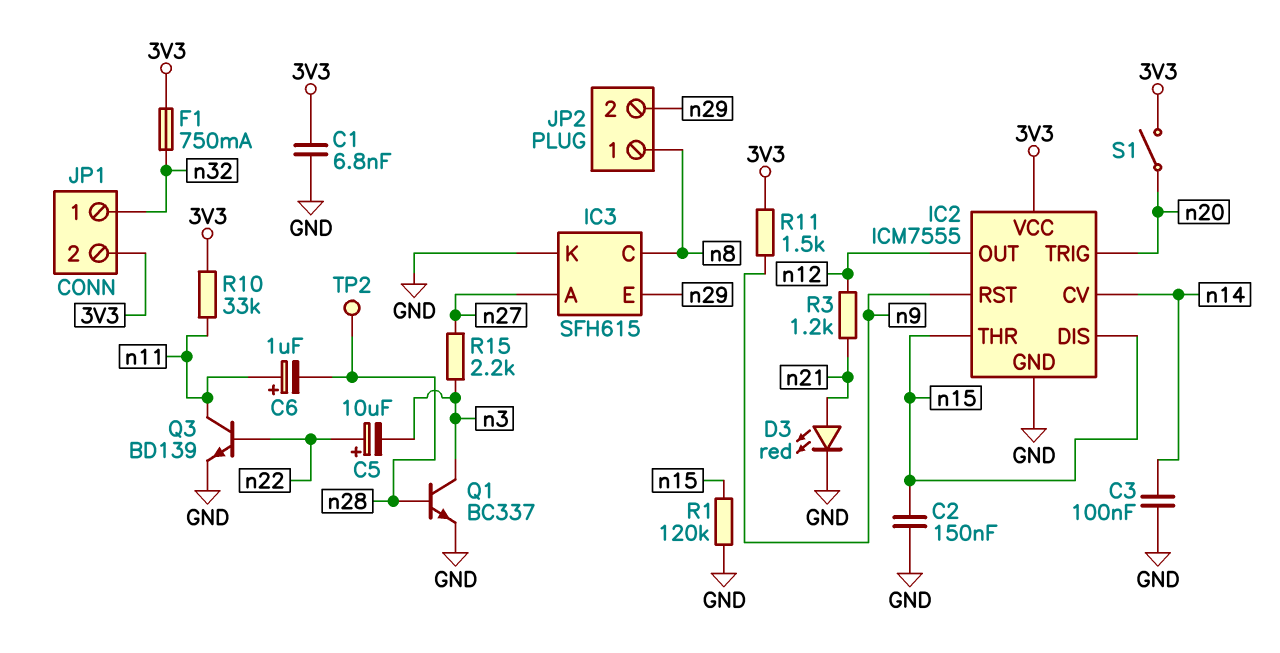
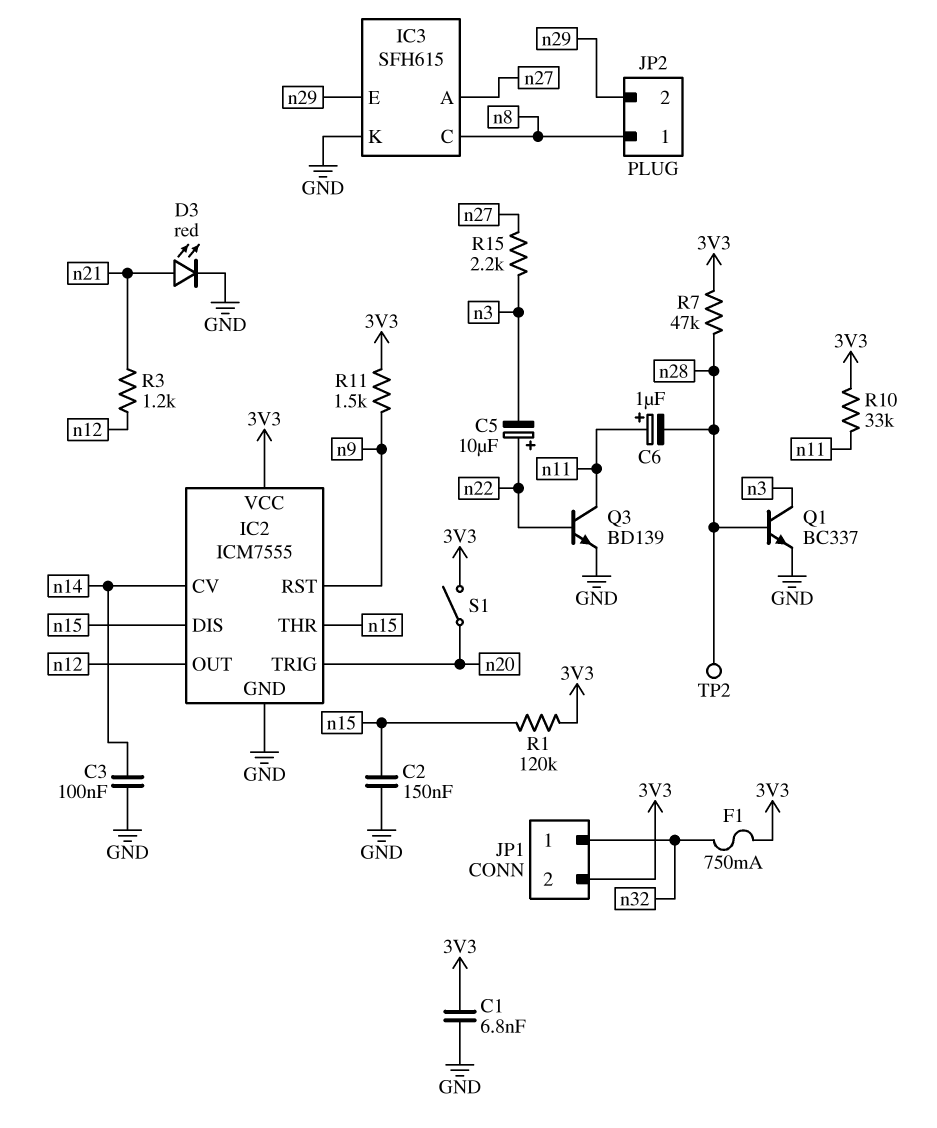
R1: 120k (GND, n15) -> 120k (3V3, n15)
R7: none -> 47k (3V3, n28)

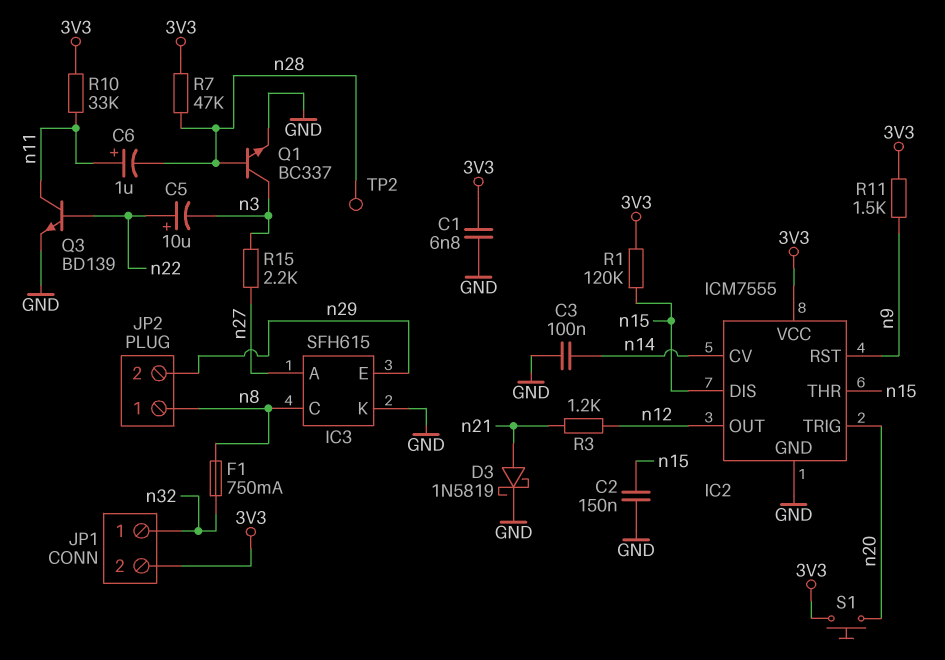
D3: LED red (A n21, K GND) -> schottky 1N5819 (A n21, K GND)
F1: 750mA (3V3, n32) -> 750mA (n8, n32)
S1: switch (3V3, n20) -> button (3V3, n20)

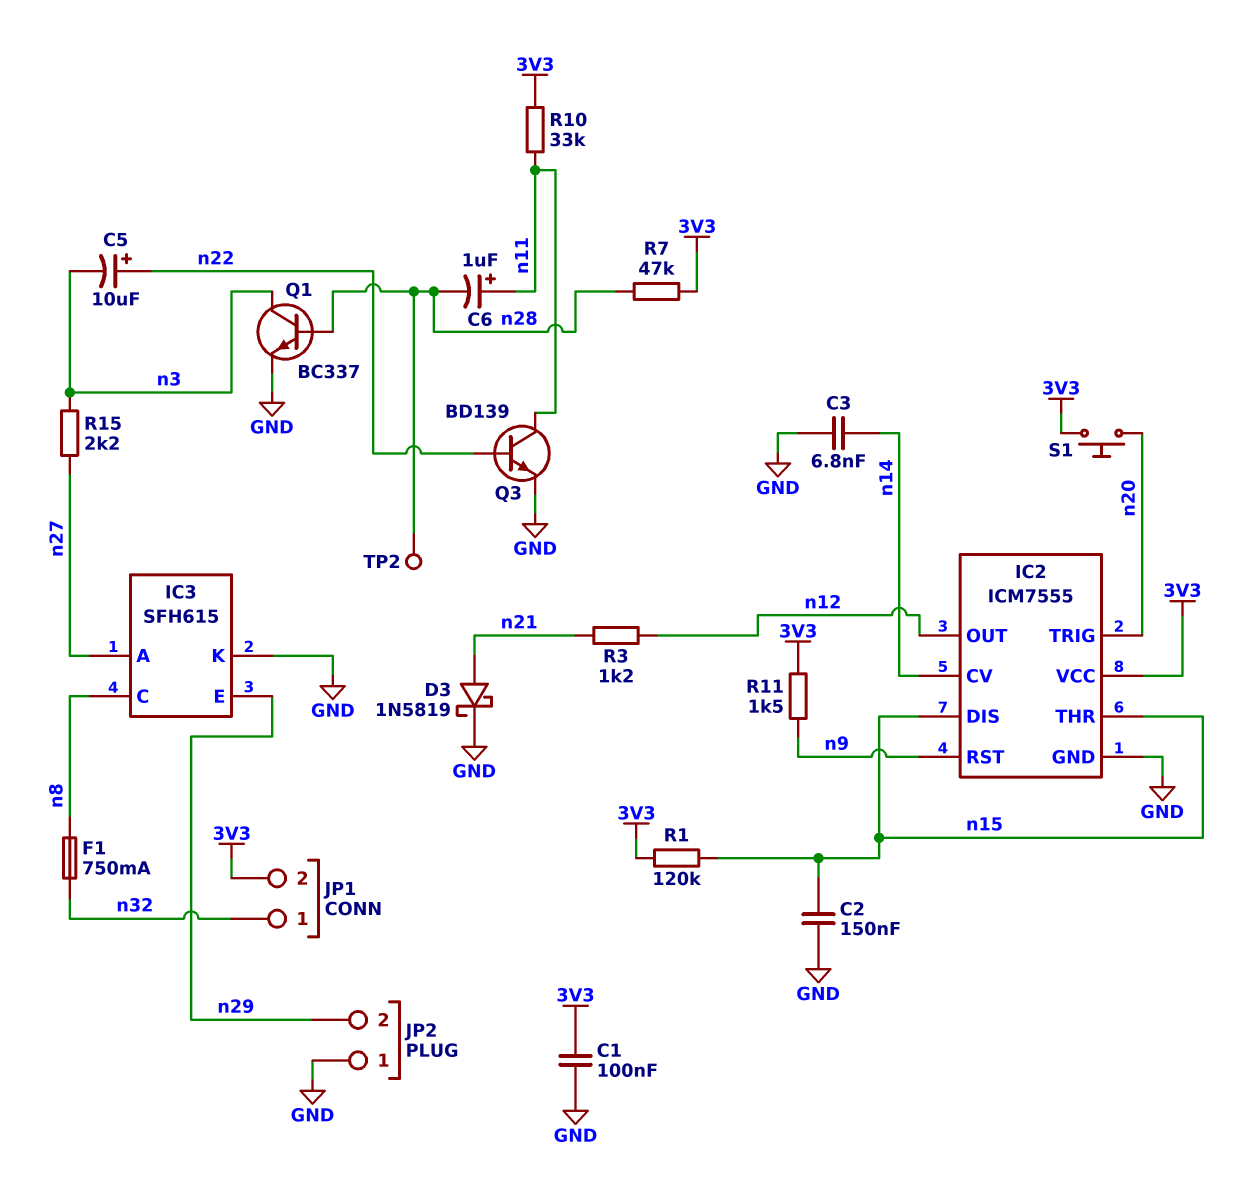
C1: 6.8nF (3V3, GND) -> 100nF (3V3, GND)
C3: 100nF (GND, n14) -> 6.8nF (GND, n14)
JP2 pin 1: n8 -> GND

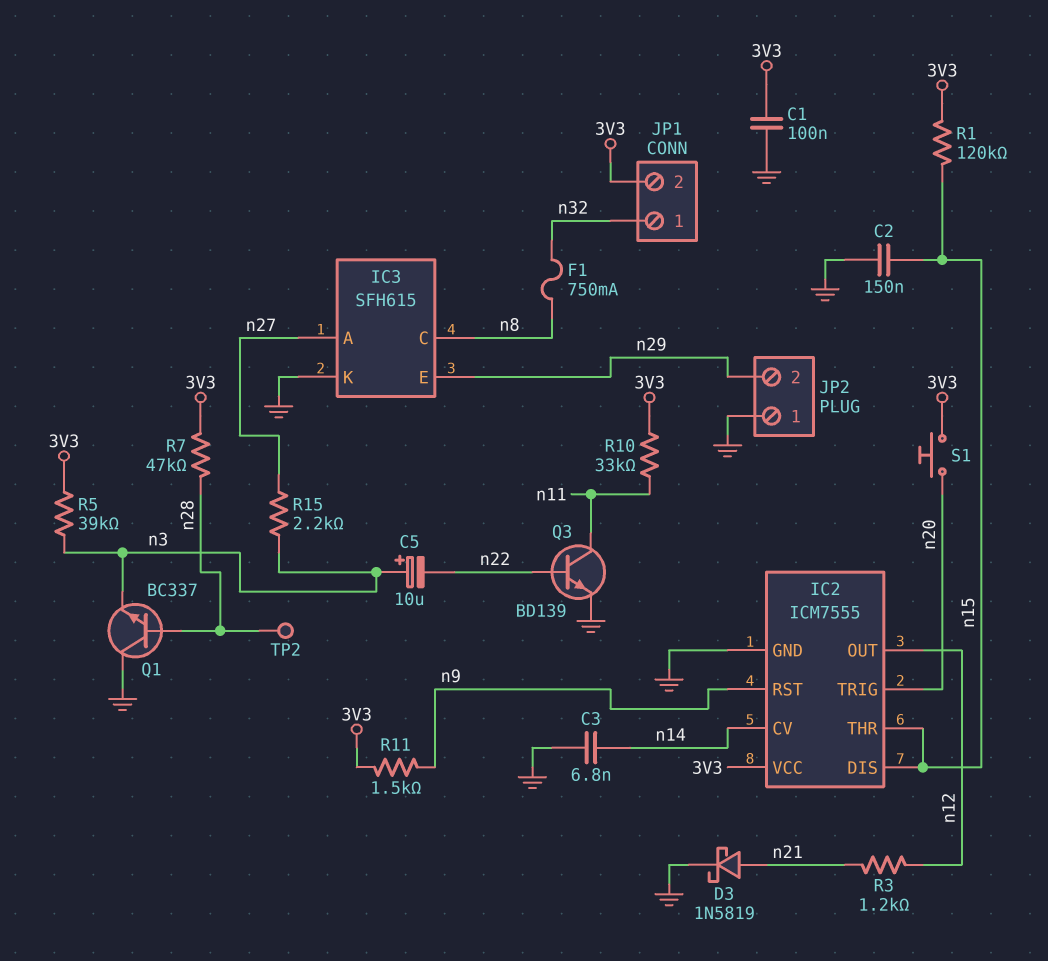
C5: 10uF (plus n22, minus n3) -> 10uF (plus n3, minus n22)
C6: 1uF (plus n11, minus n28) -> none
Q1: NPN BC337 (B n28, C n3, E GND) -> NPN BC337 (B n28, C GND, E n3)
R5: none -> 39k (3V3, n3)

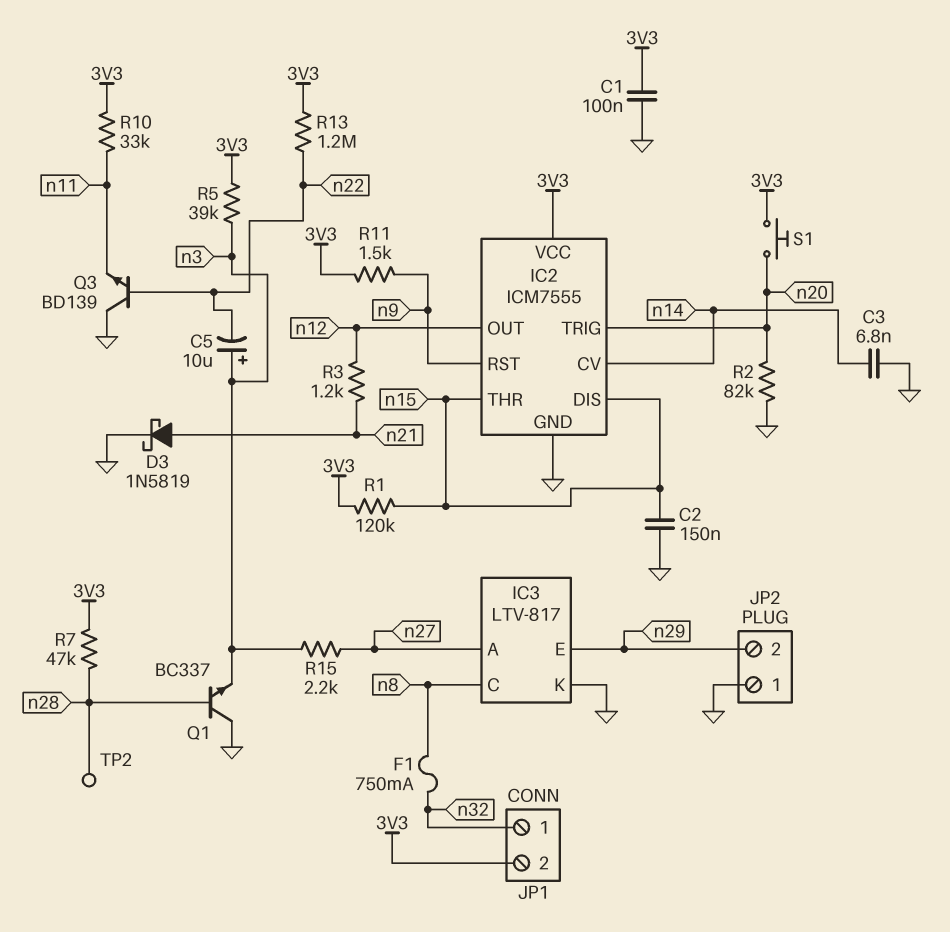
IC3: SFH615 -> LTV-817
Q3: NPN BD139 (B n22, C n11, E GND) -> NPN BD139 (B n22, C GND, E n11)
R2: none -> 82k (GND, n20)
R13: none -> 1.2M (3V3, n22)

